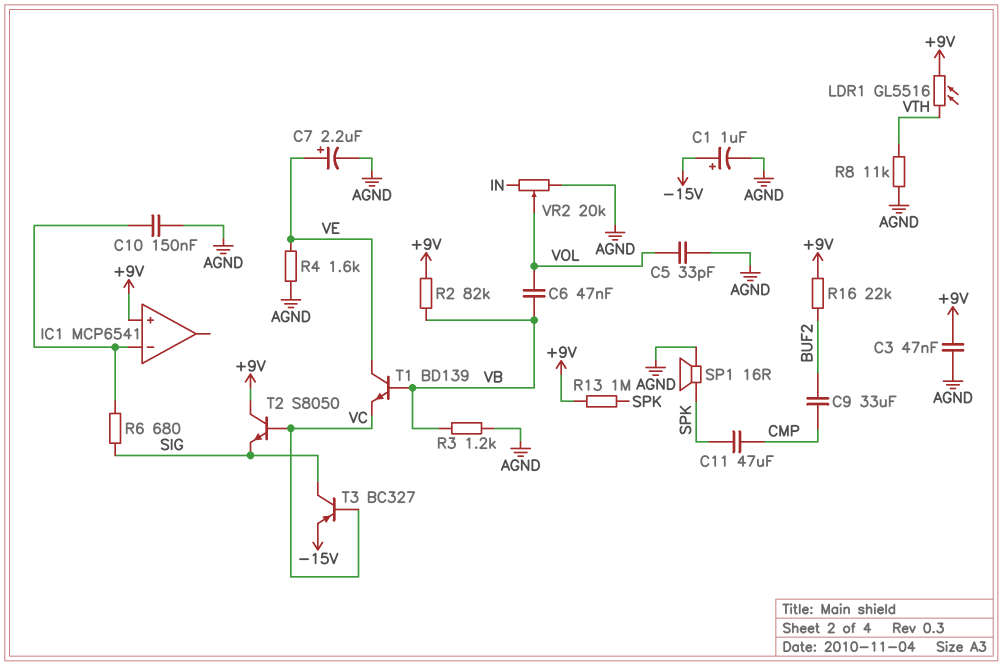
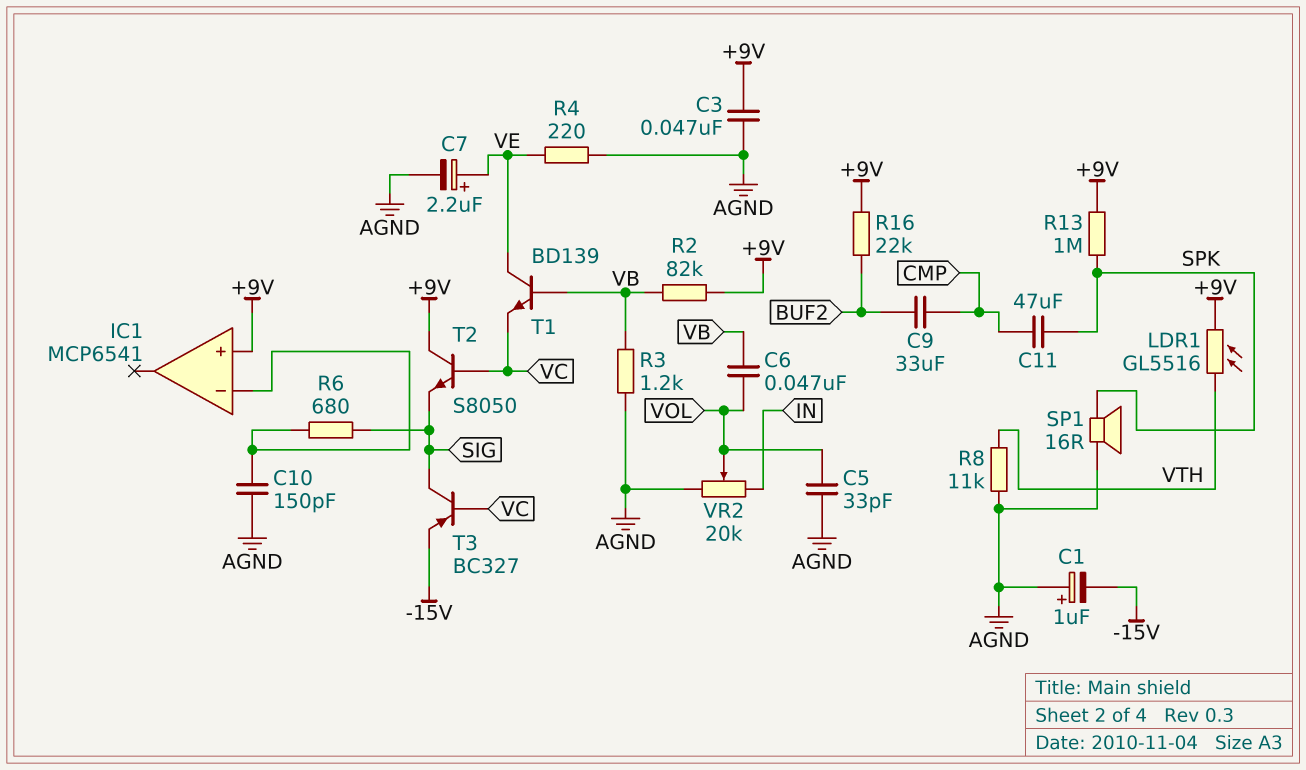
C1: 1uF (plus -15V, minus AGND) -> 1uF (plus AGND, minus -15V)
C10: 150nF (AGND, IC1/in-) -> 150pF (AGND, IC1/in-)
R4: 1.6k (AGND, VE) -> 220 (AGND, VE)

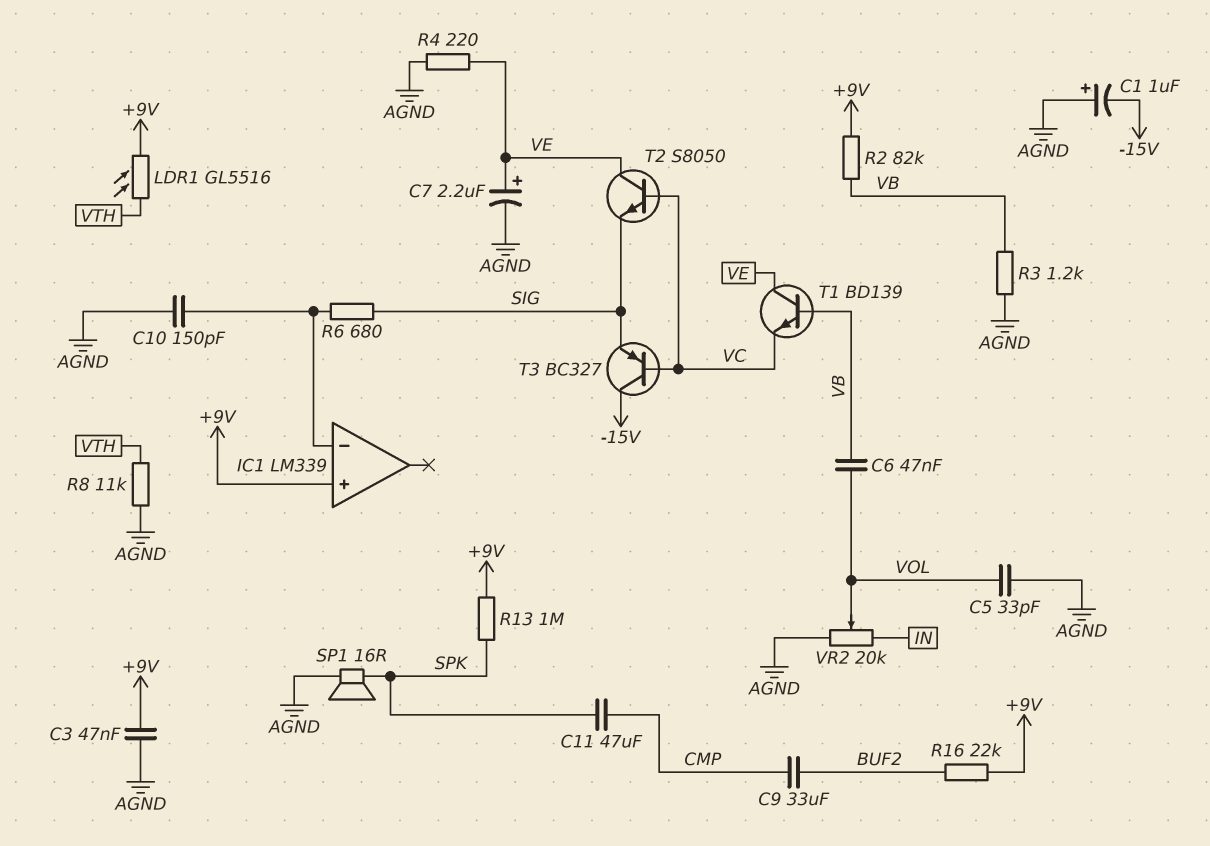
IC1: MCP6541 -> LM339
T2: NPN S8050 (B VC, C +9V, E SIG) -> NPN S8050 (B VC, C VE, E SIG)
T3: PNP BC327 (B VC, C SIG, E -15V) -> PNP BC327 (B VC, C -15V, E SIG)

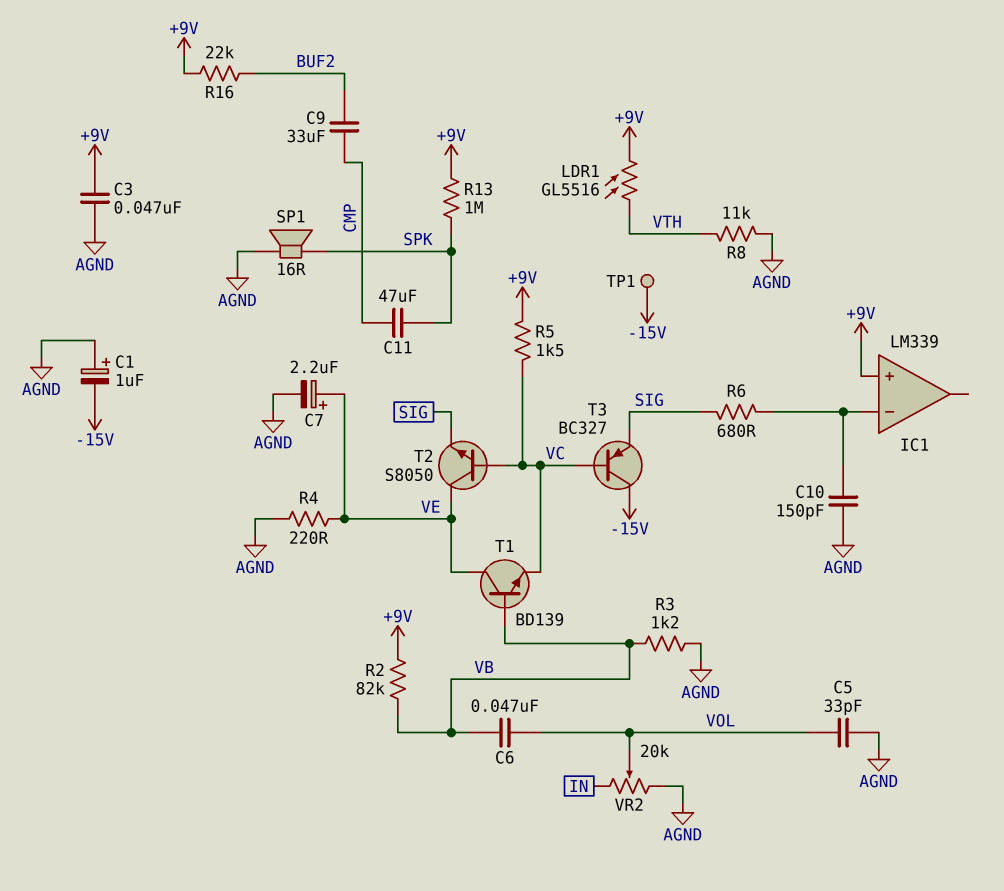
R5: none -> 1.5k (+9V, VC)
TP1: none -> test point (-15V)

